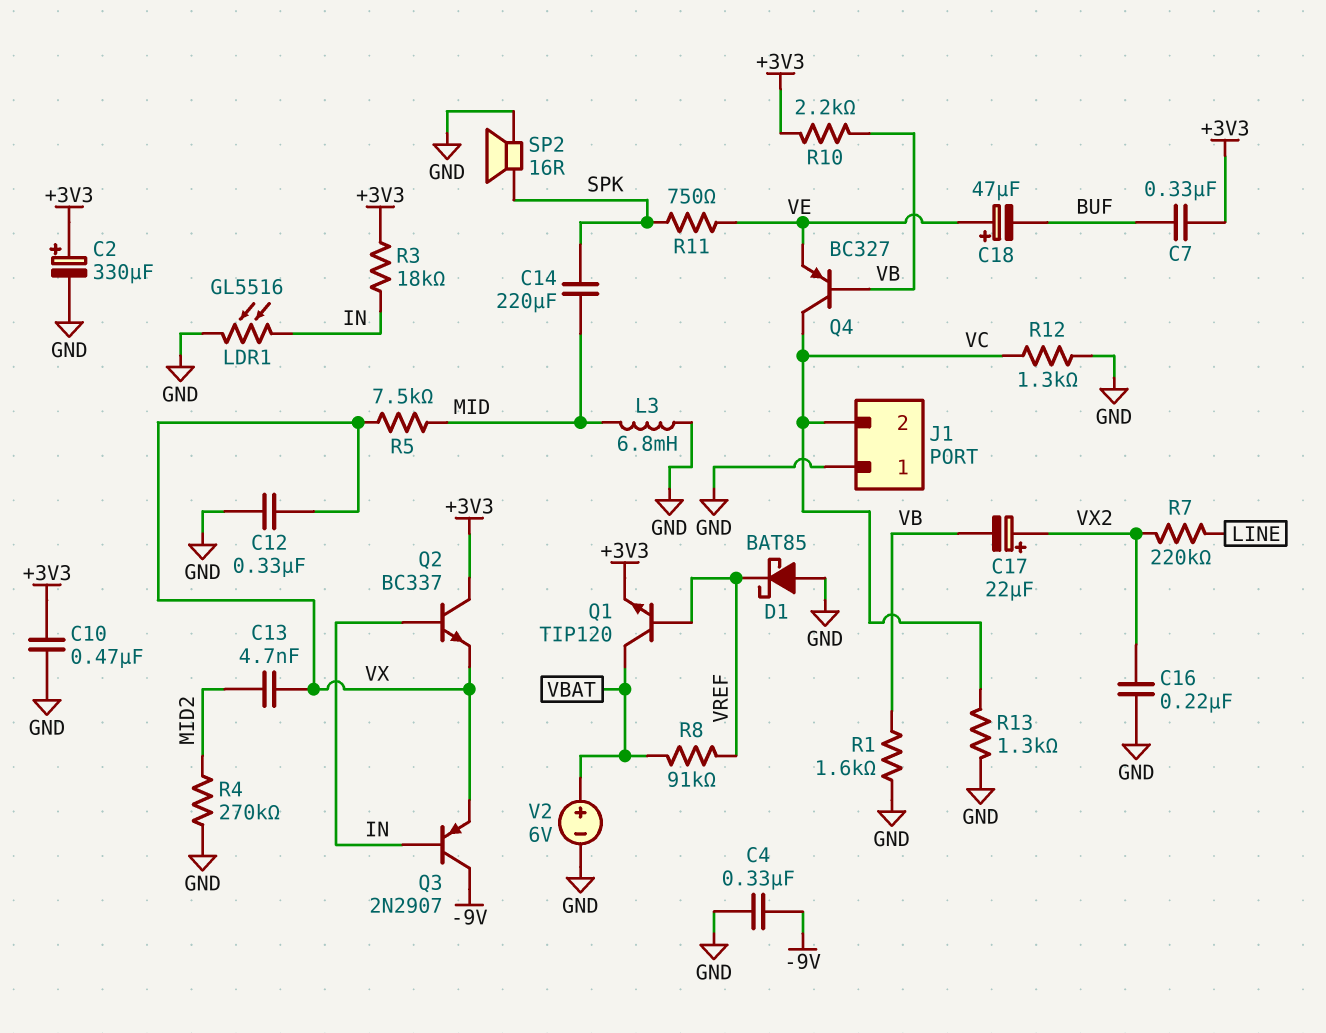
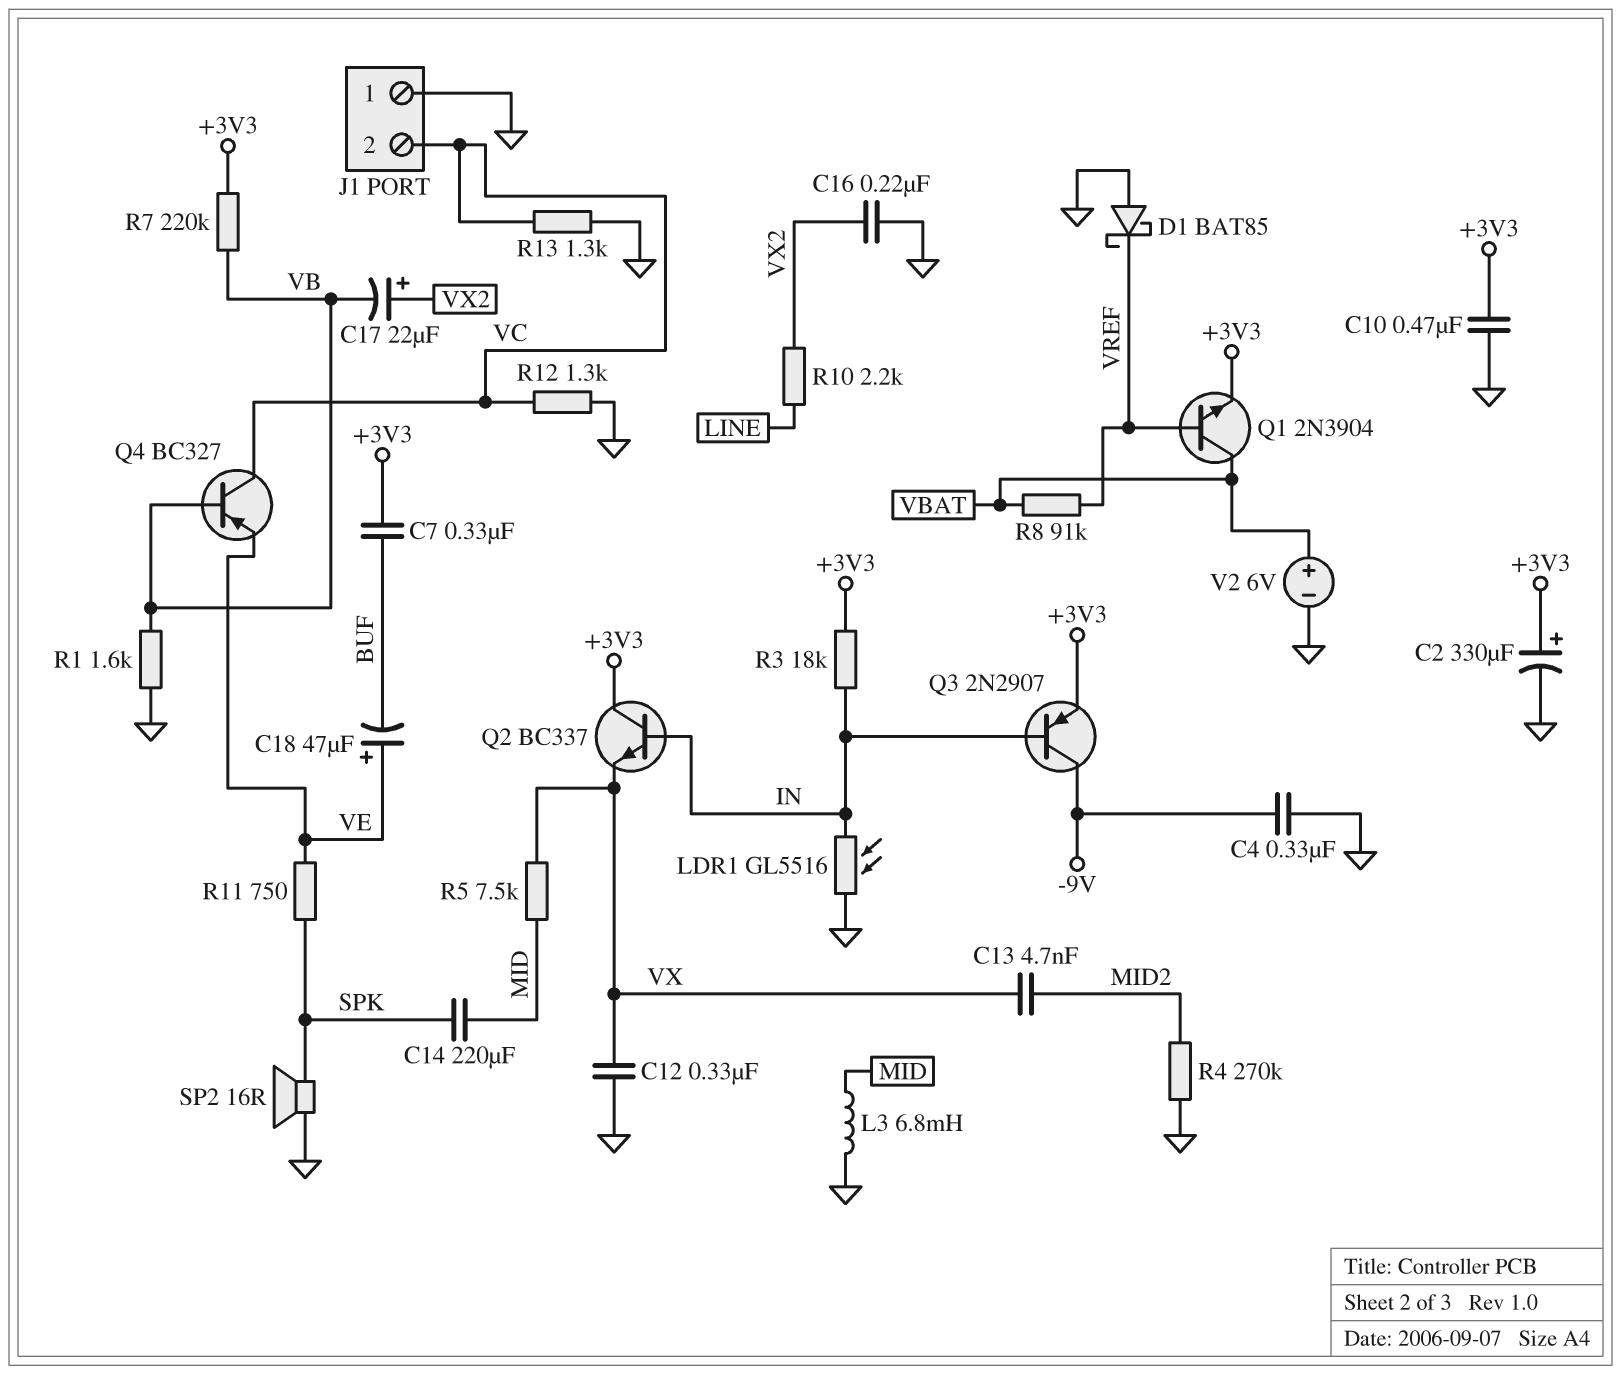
Q1: NPN TIP120 (B VREF, C VBAT, E +3V3) -> NPN 2N3904 (B VREF, C VBAT, E +3V3)
Q3: PNP 2N2907 (B IN, C -9V, E VX) -> PNP 2N2907 (B IN, C -9V, E +3V3)
R7: 220k (LINE, VX2) -> 220k (+3V3, VB)
R10: 2.2k (+3V3, VB) -> 2.2k (LINE, VX2)

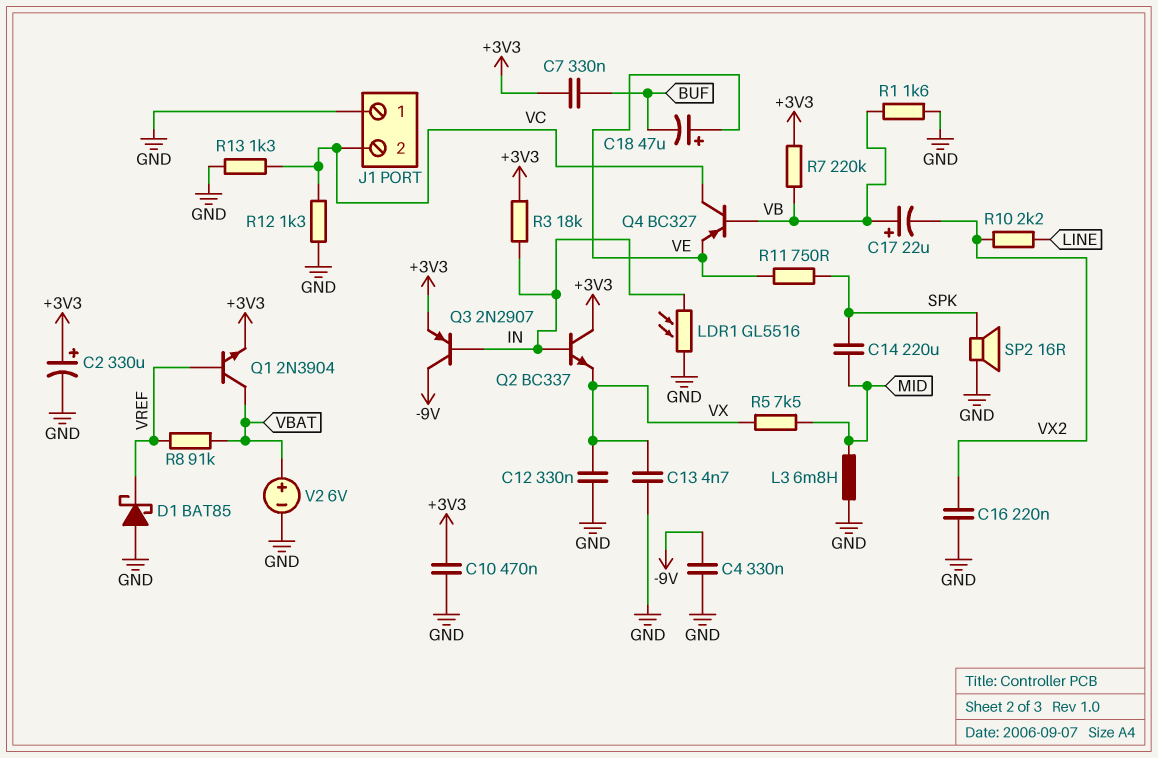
C13: 4.7nF (MID2, VX) -> 4.7nF (GND, VX)
C17: 22uF (plus VX2, minus VB) -> 22uF (plus VB, minus VX2)
R4: 270k (GND, MID2) -> none

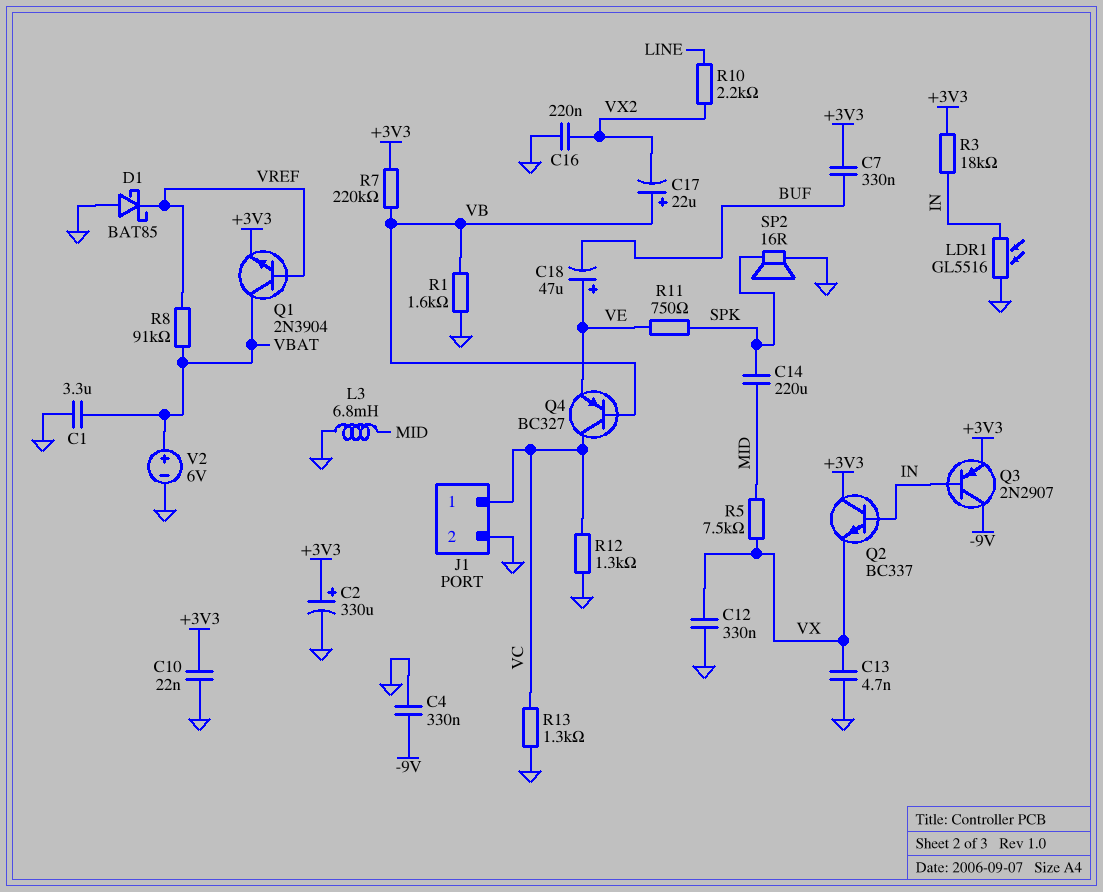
C1: none -> 3.3uF (GND, VBAT)
C10: 470nF (+3V3, GND) -> 22nF (+3V3, GND)
J1 pin 1: GND -> VC
J1 pin 2: VC -> GND

